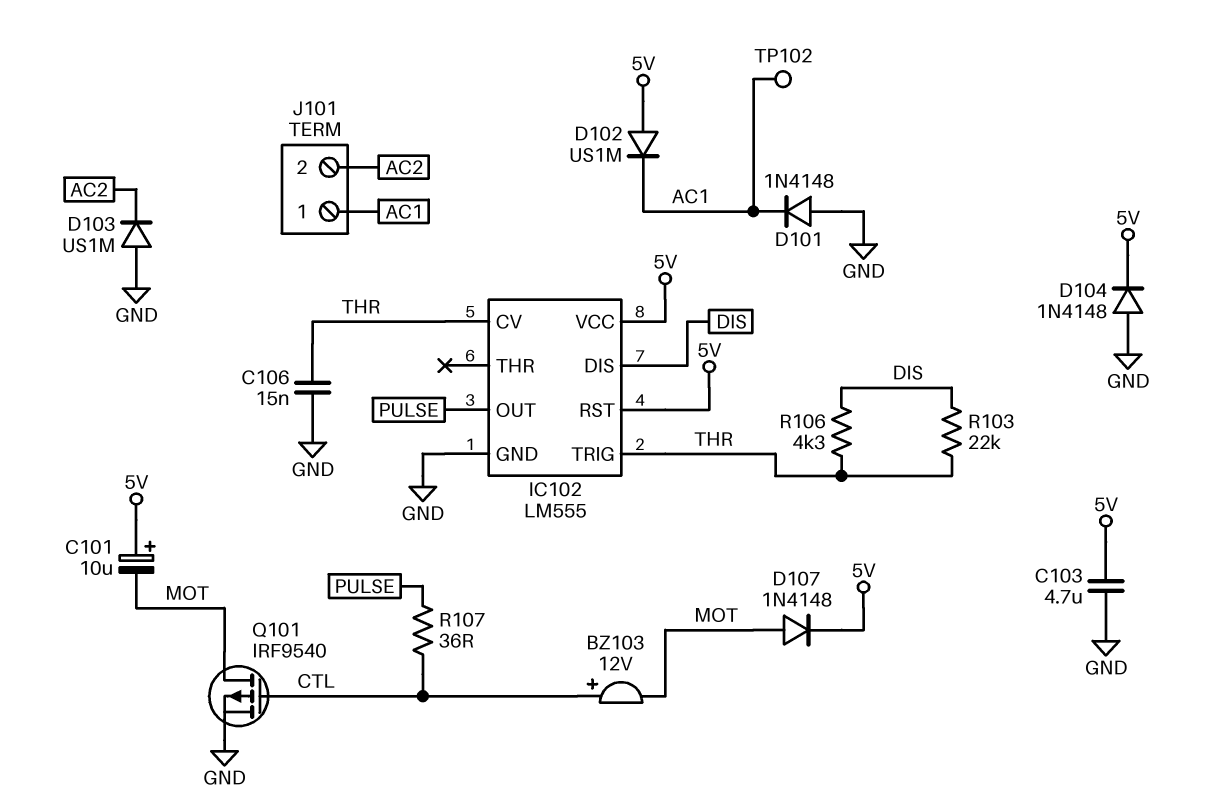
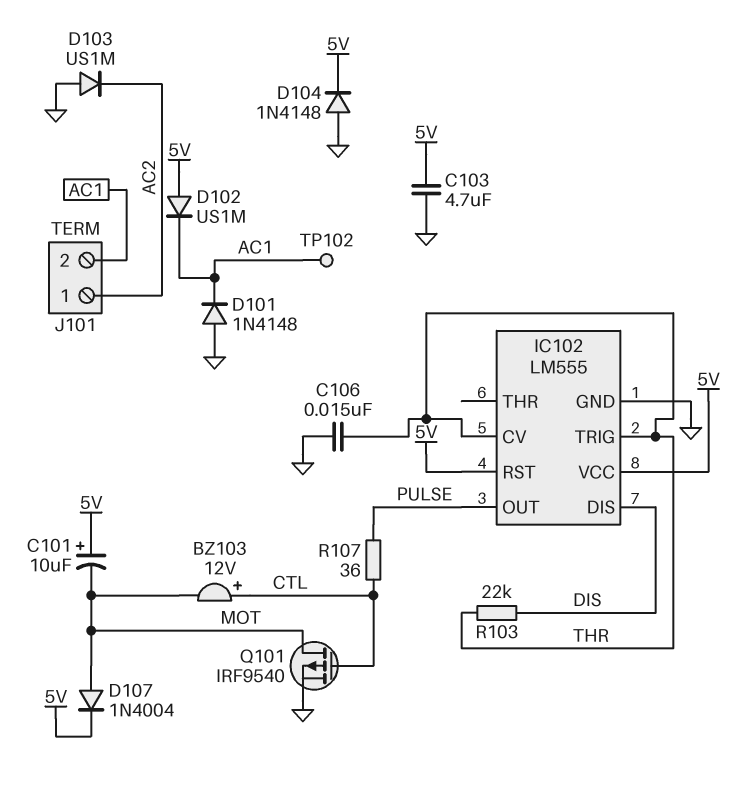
D107: diode 1N4148 (A MOT, K 5V) -> diode 1N4004 (A MOT, K 5V)
J101 pin 1: AC1 -> AC2
J101 pin 2: AC2 -> AC1
R106: 4.3k (DIS, THR) -> none

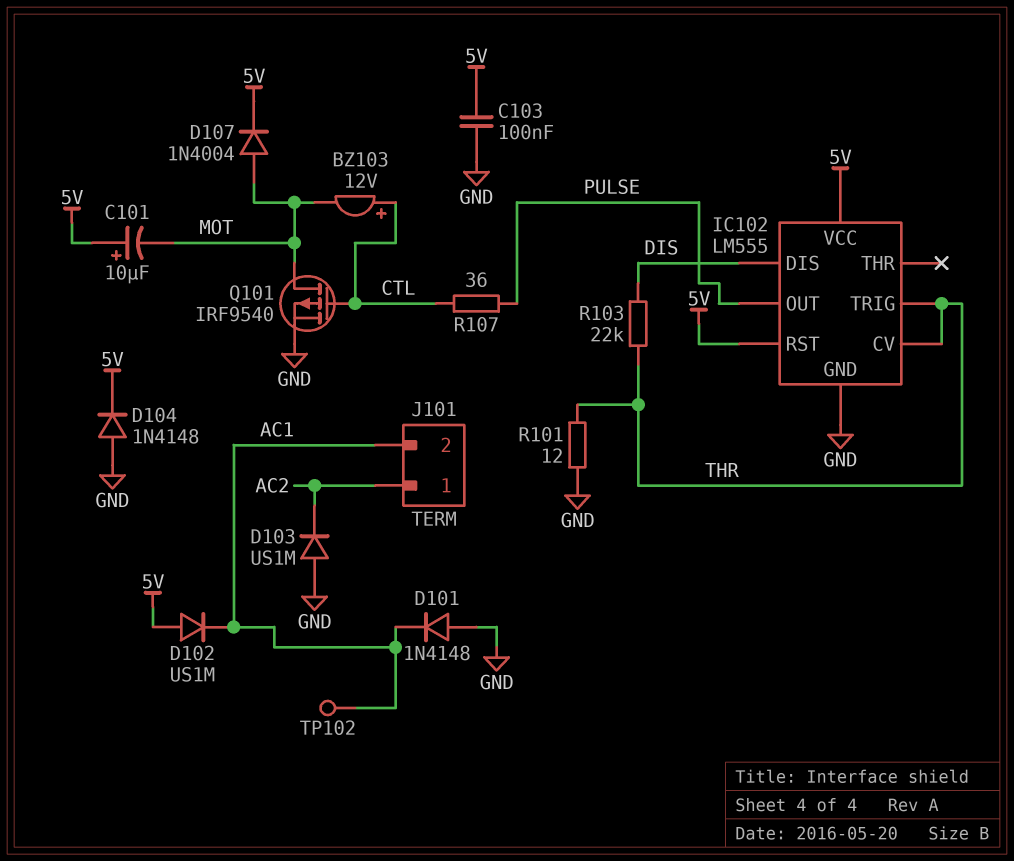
C103: 4.7uF (5V, GND) -> 100nF (5V, GND)
C106: 15nF (GND, THR) -> none
R101: none -> 12 (GND, THR)

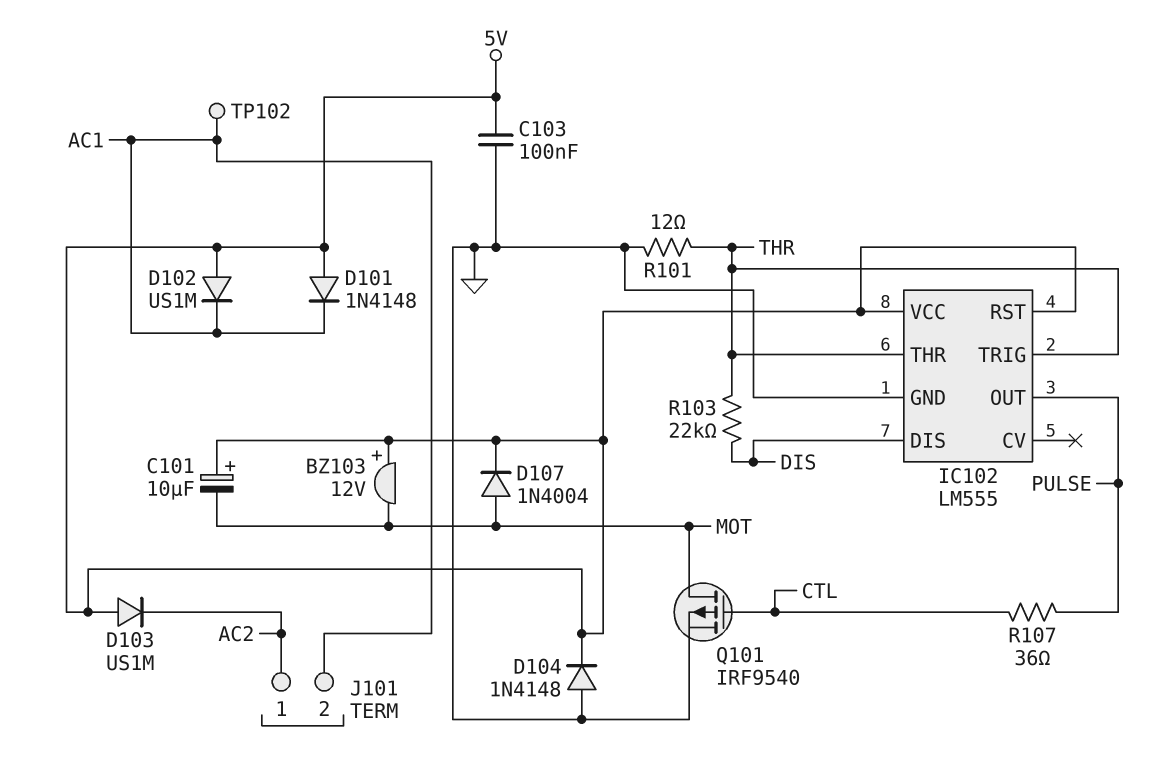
BZ103: buzzer 12V (plus CTL, minus MOT) -> buzzer 12V (plus 5V, minus MOT)
D101: diode 1N4148 (A GND, K AC1) -> diode 1N4148 (A 5V, K AC1)
D103: diode US1M (A GND, K AC2) -> diode US1M (A 5V, K AC2)
IC102 pin CV: THR -> none
IC102 pin THR: none -> THR

